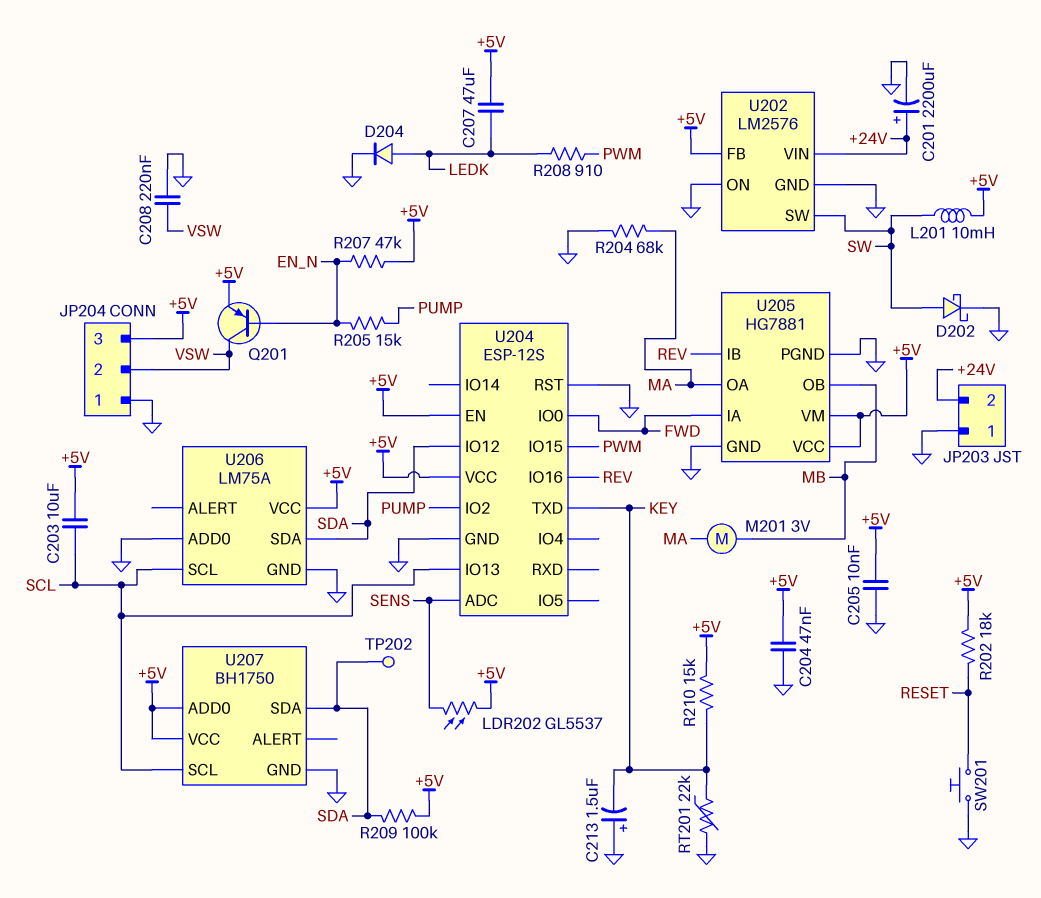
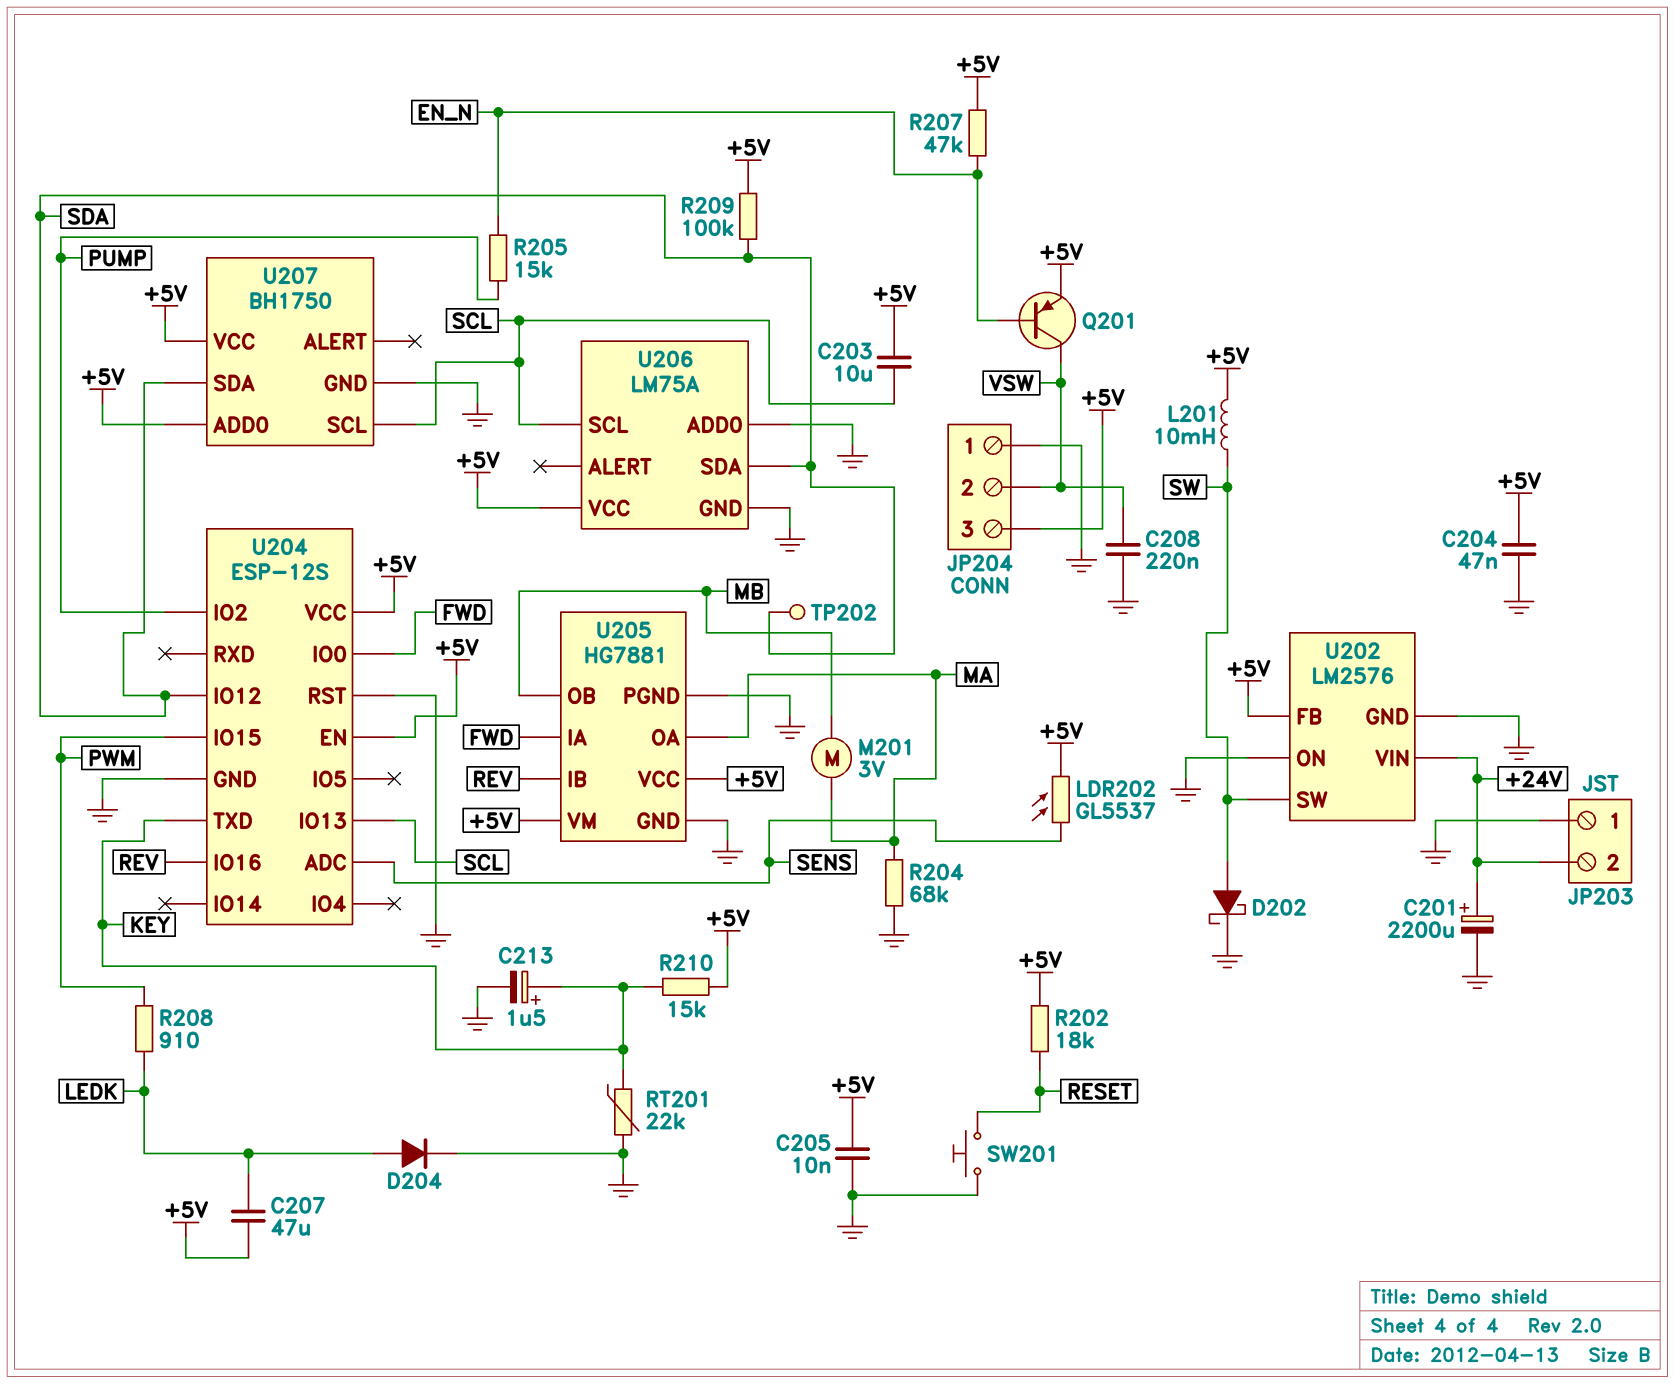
C213: 1.5uF (plus GND, minus KEY) -> 1.5uF (plus KEY, minus GND)

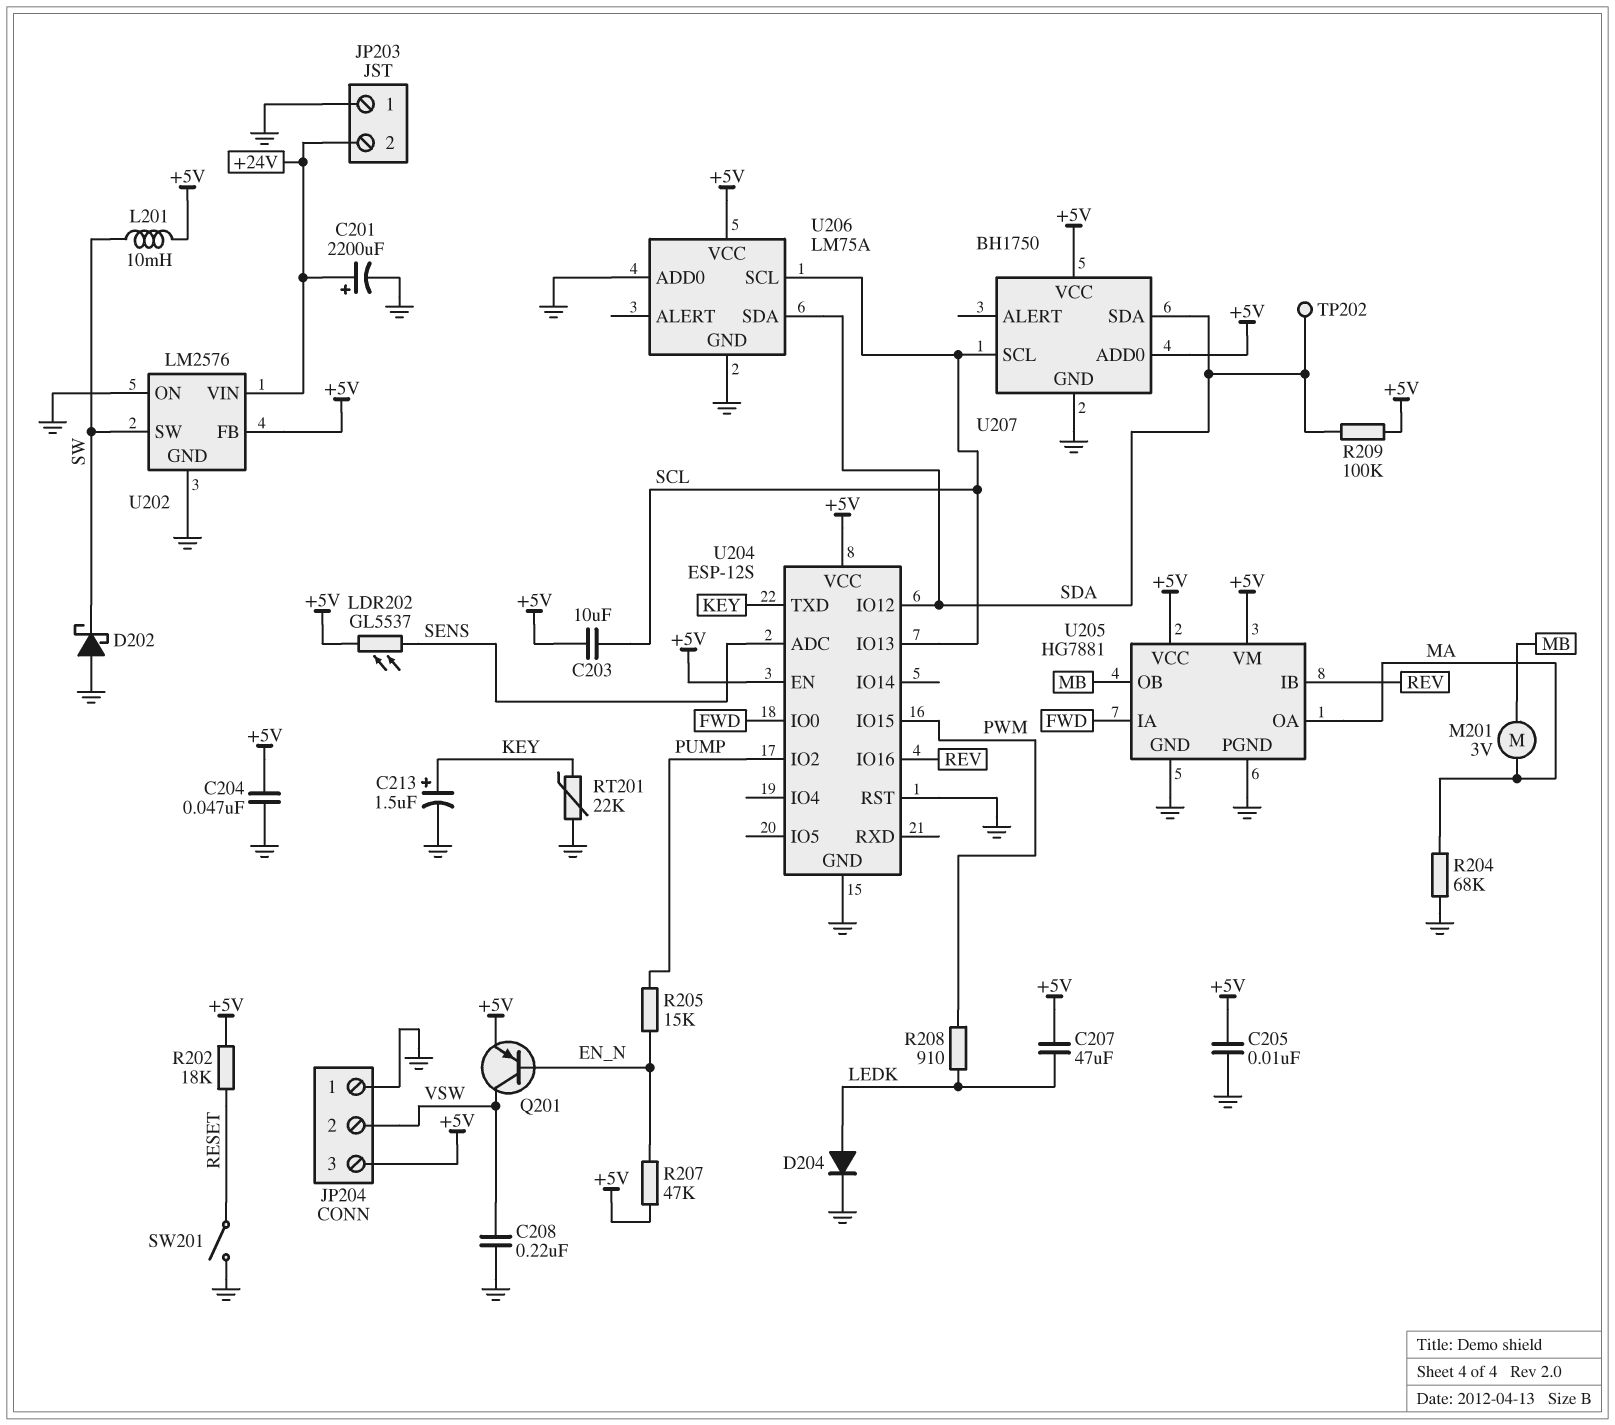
D202: schottky (A SW, K GND) -> schottky (A GND, K SW)
R210: 15k (+5V, KEY) -> none
SW201: button (GND, RESET) -> switch (GND, RESET)

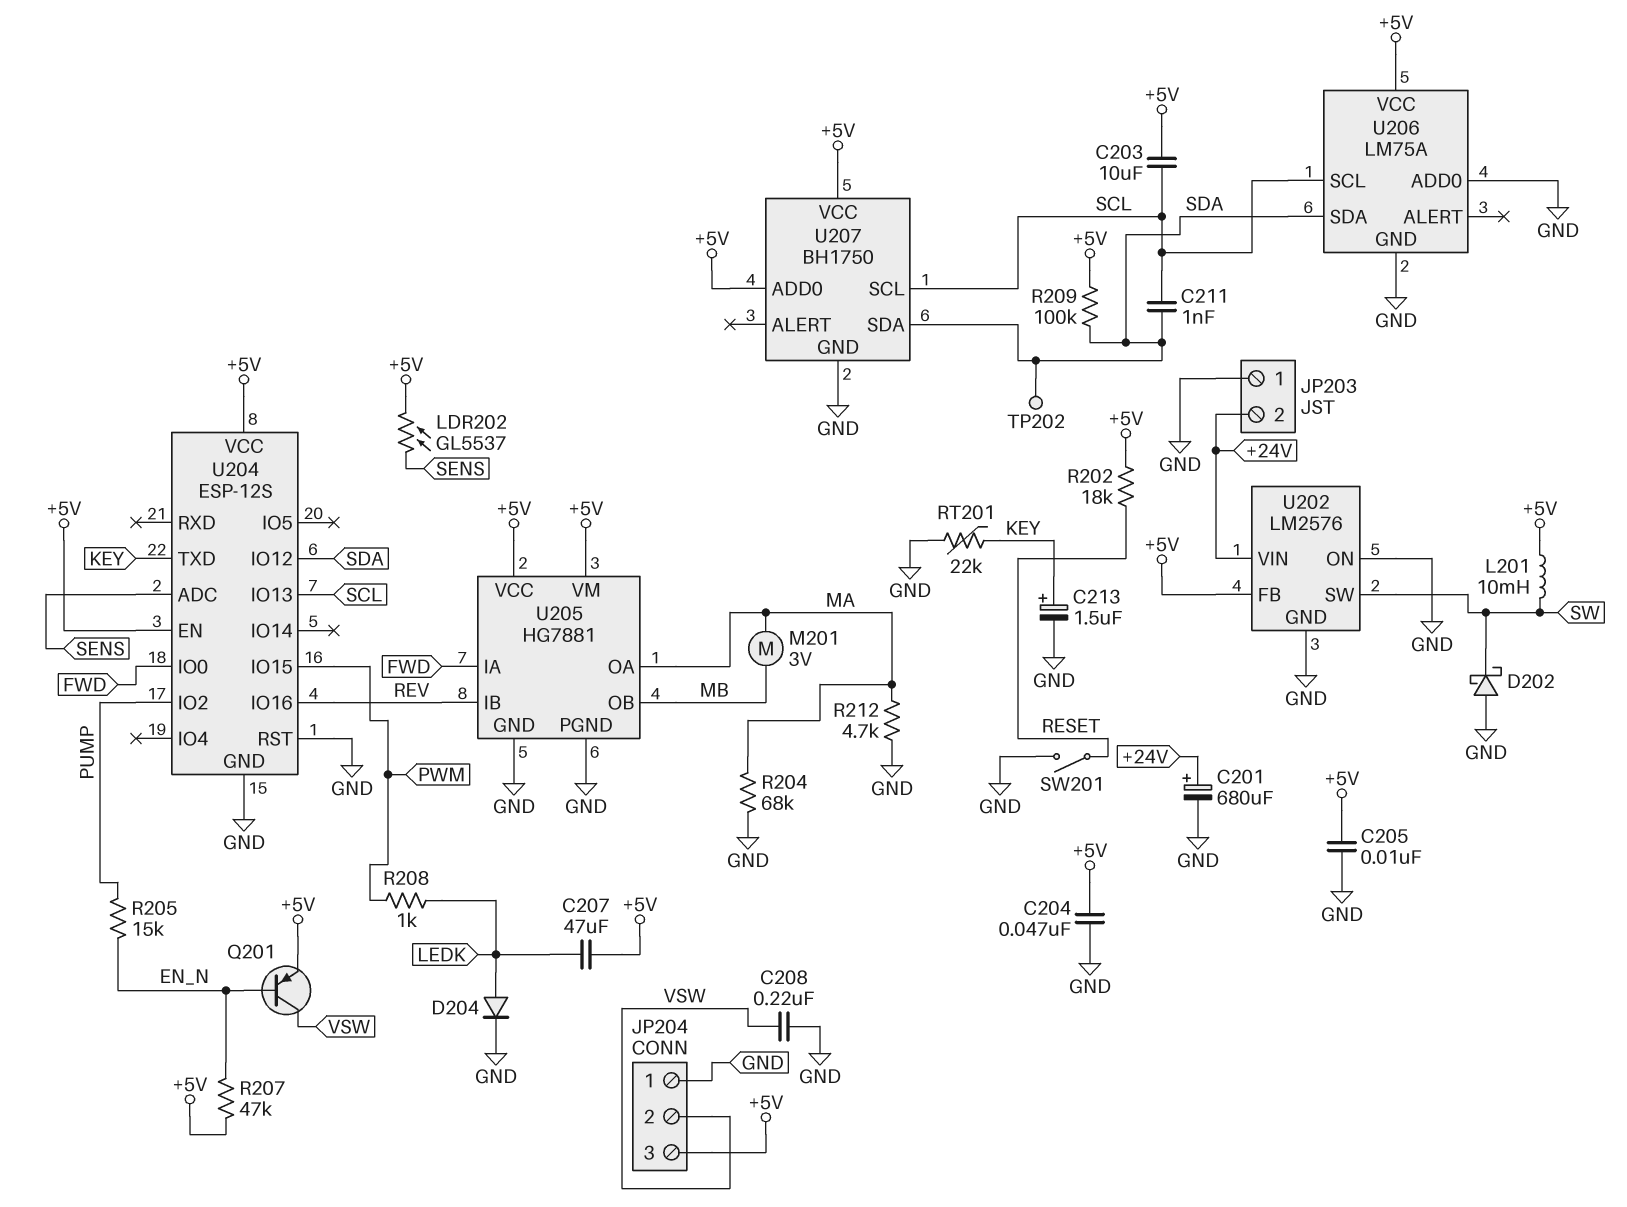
C201: 2200uF (plus +24V, minus GND) -> 680uF (plus +24V, minus GND)
C211: none -> 1nF (SCL, SDA)
R208: 910 (LEDK, PWM) -> 1k (LEDK, PWM)
R212: none -> 4.7k (GND, MA)

